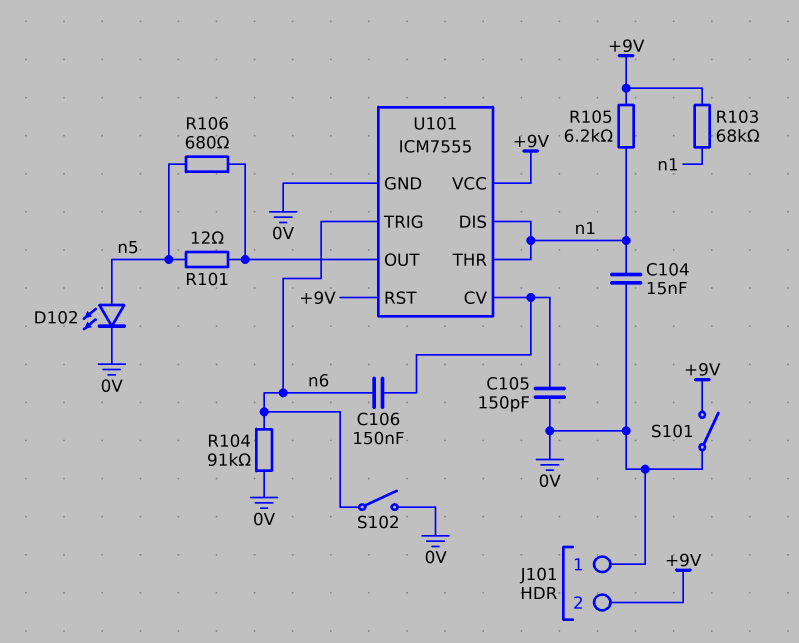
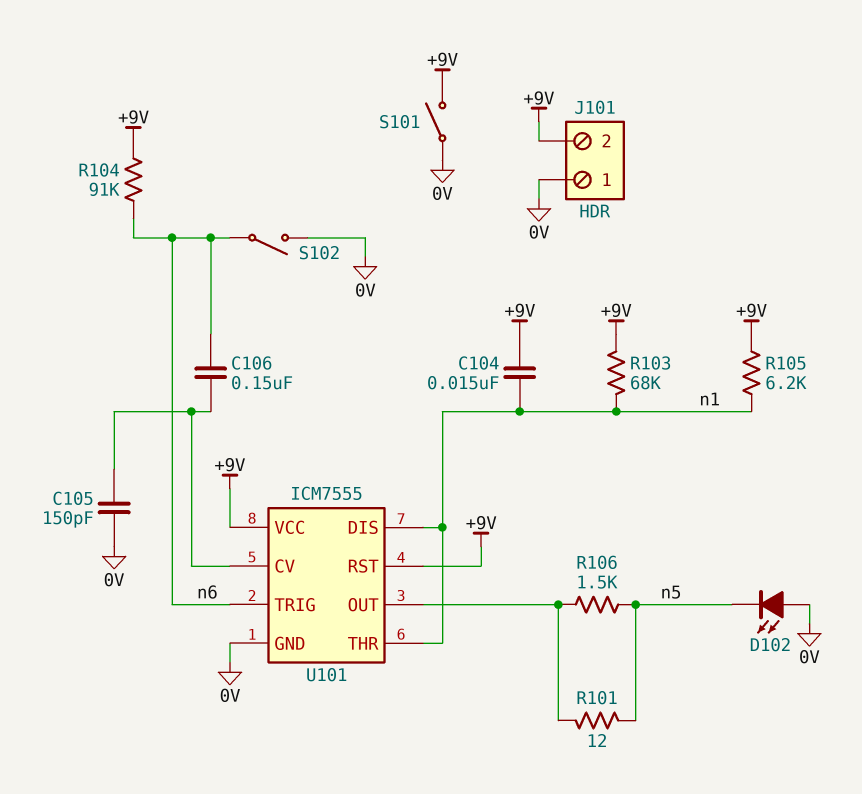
C104: 15nF (0V, n1) -> 15nF (+9V, n1)
D102: LED (A n5, K 0V) -> LED (A 0V, K n5)
R104: 91k (0V, n6) -> 91k (+9V, n6)
R106: 680 (U101/OUT, n5) -> 1.5k (U101/OUT, n5)

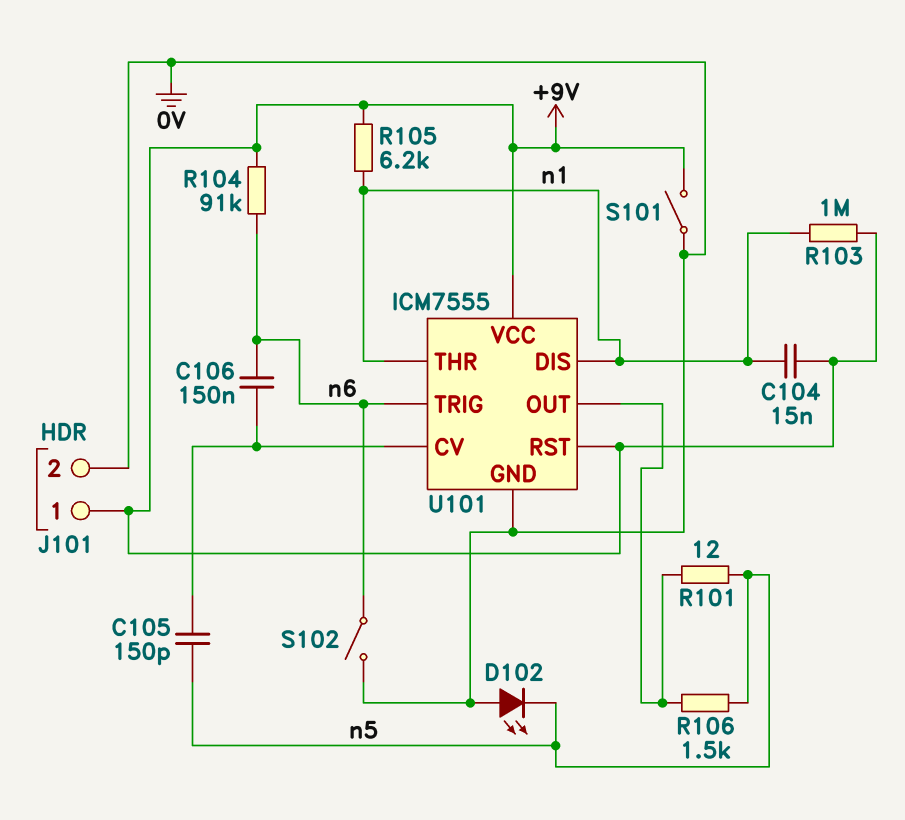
C105: 150pF (0V, U101/CV) -> 150pF (U101/CV, n5)
J101 pin 1: 0V -> +9V
J101 pin 2: +9V -> 0V
R103: 68k (+9V, n1) -> 1M (+9V, n1)

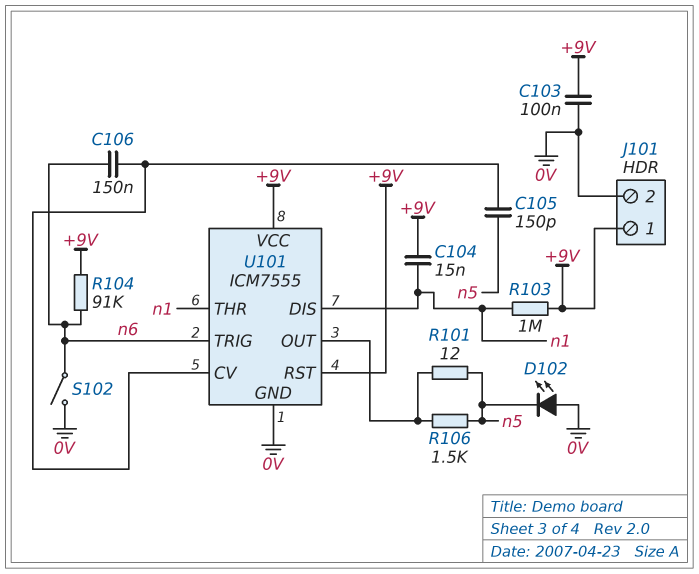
C103: none -> 100nF (+9V, 0V)
R105: 6.2k (+9V, n1) -> none
S101: switch (+9V, 0V) -> none

